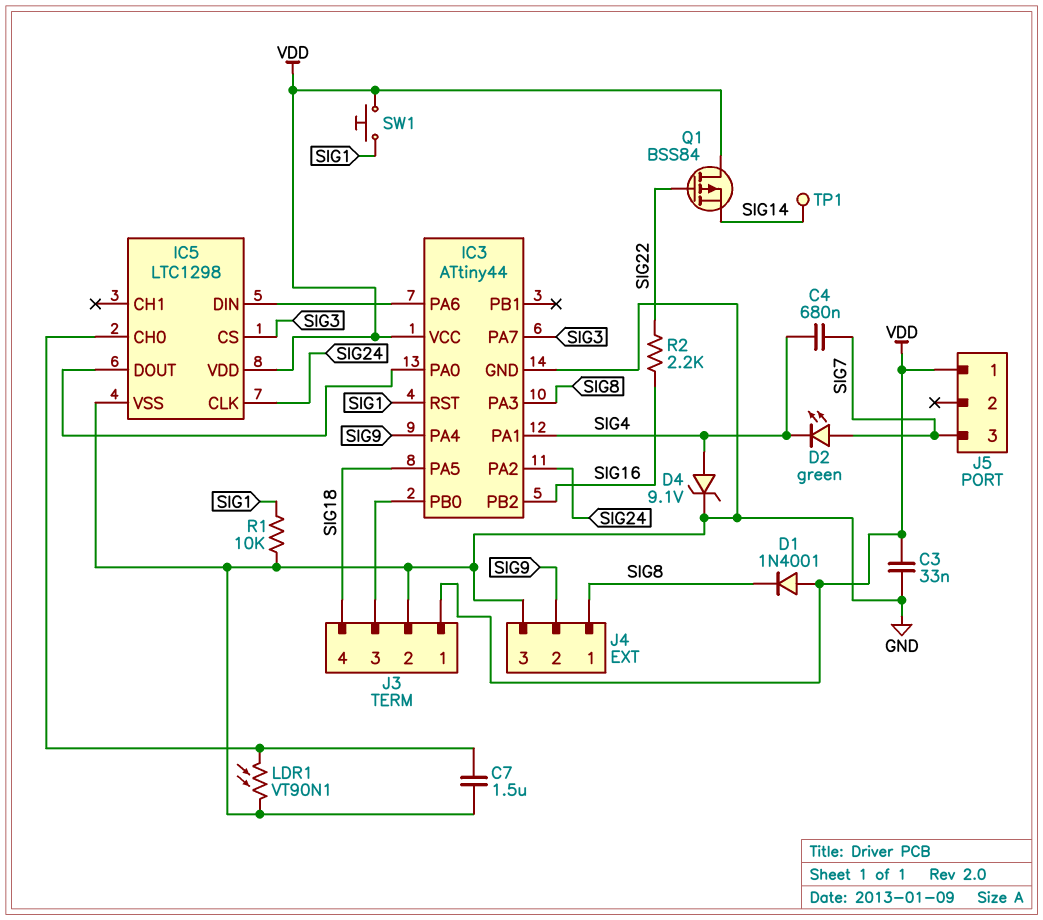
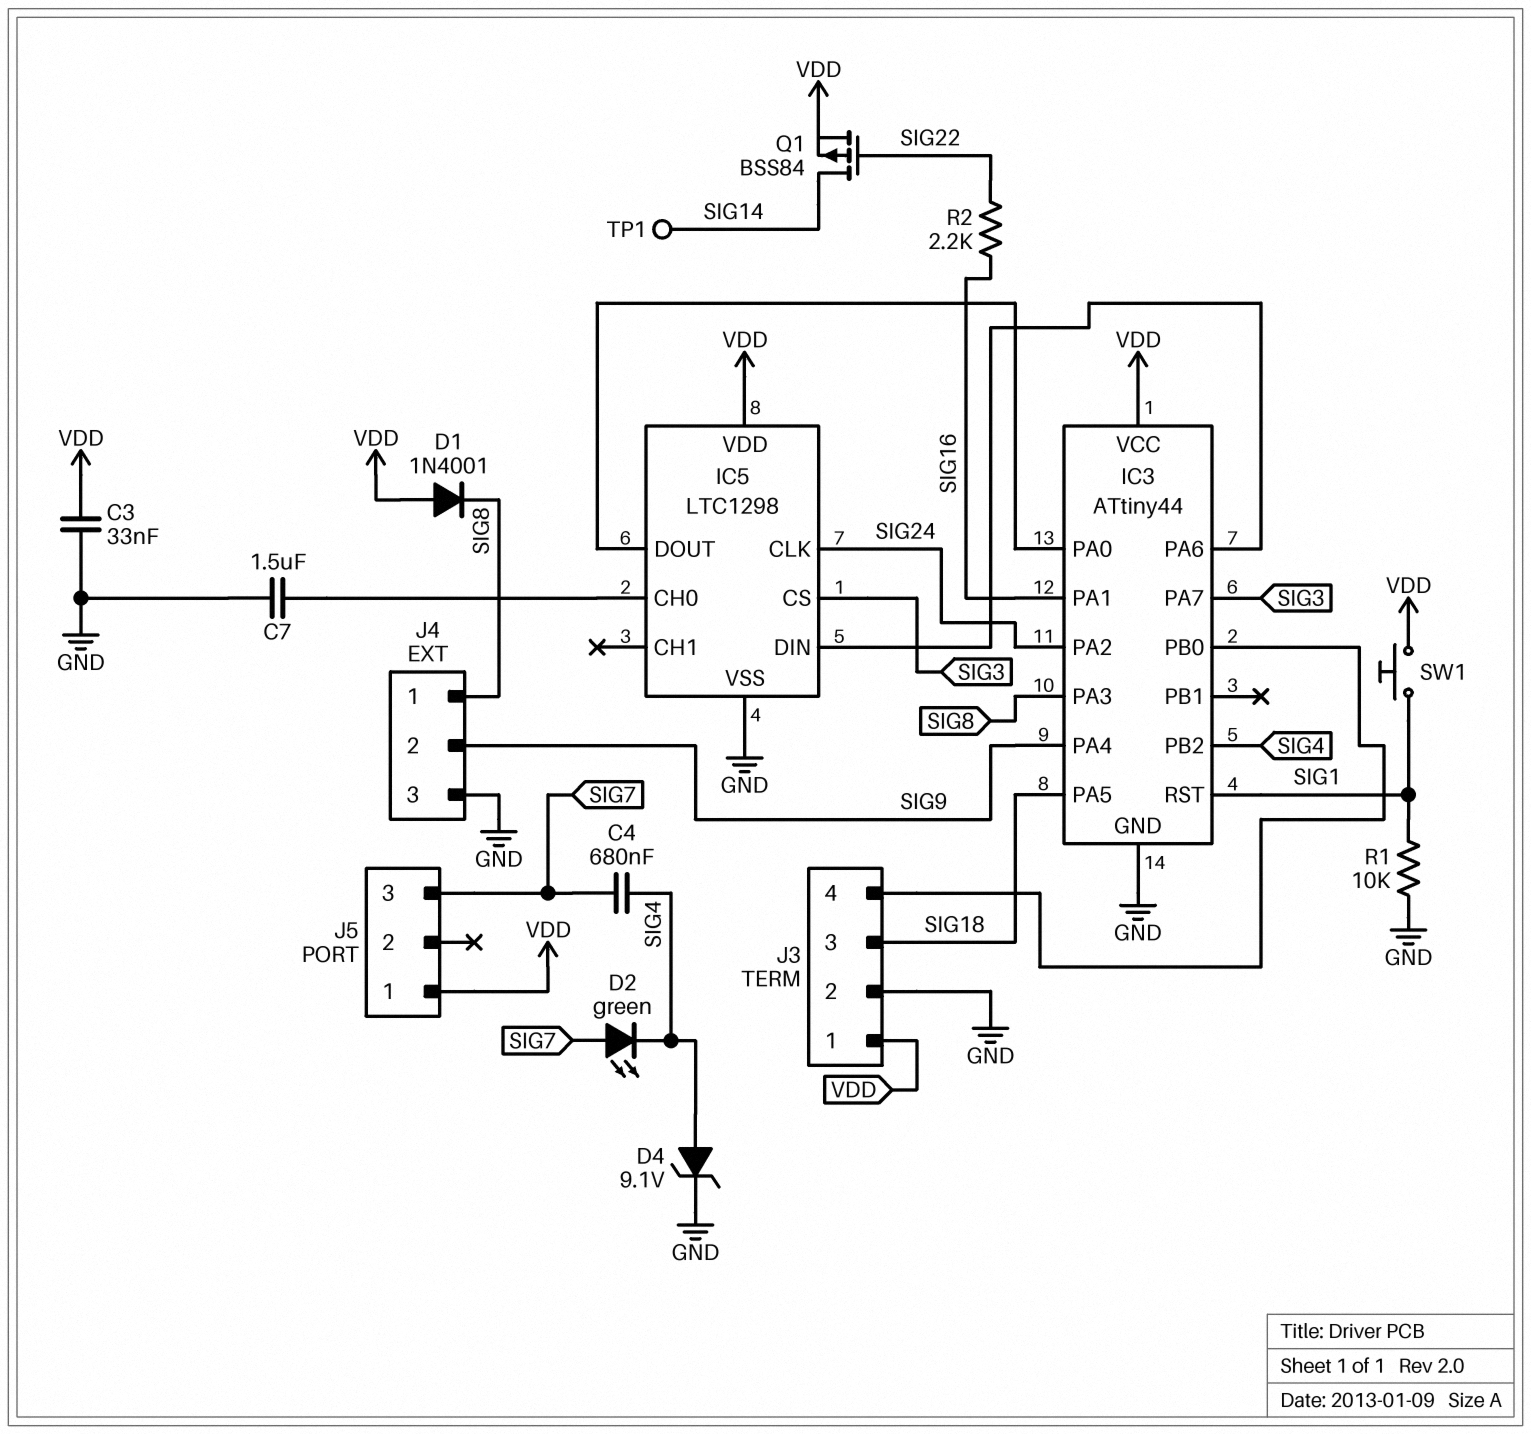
IC3 pin PA1: SIG4 -> SIG16
IC3 pin PB2: SIG16 -> SIG4
J3 pin 3: IC3/PB0 -> SIG18
J3 pin 4: SIG18 -> IC3/PB0
LDR1: VT90N1 (GND, IC5/CH0) -> none
Q1: PMOS BSS84 (G SIG22, D VDD, S SIG14) -> PMOS BSS84 (G SIG22, D SIG14, S VDD)

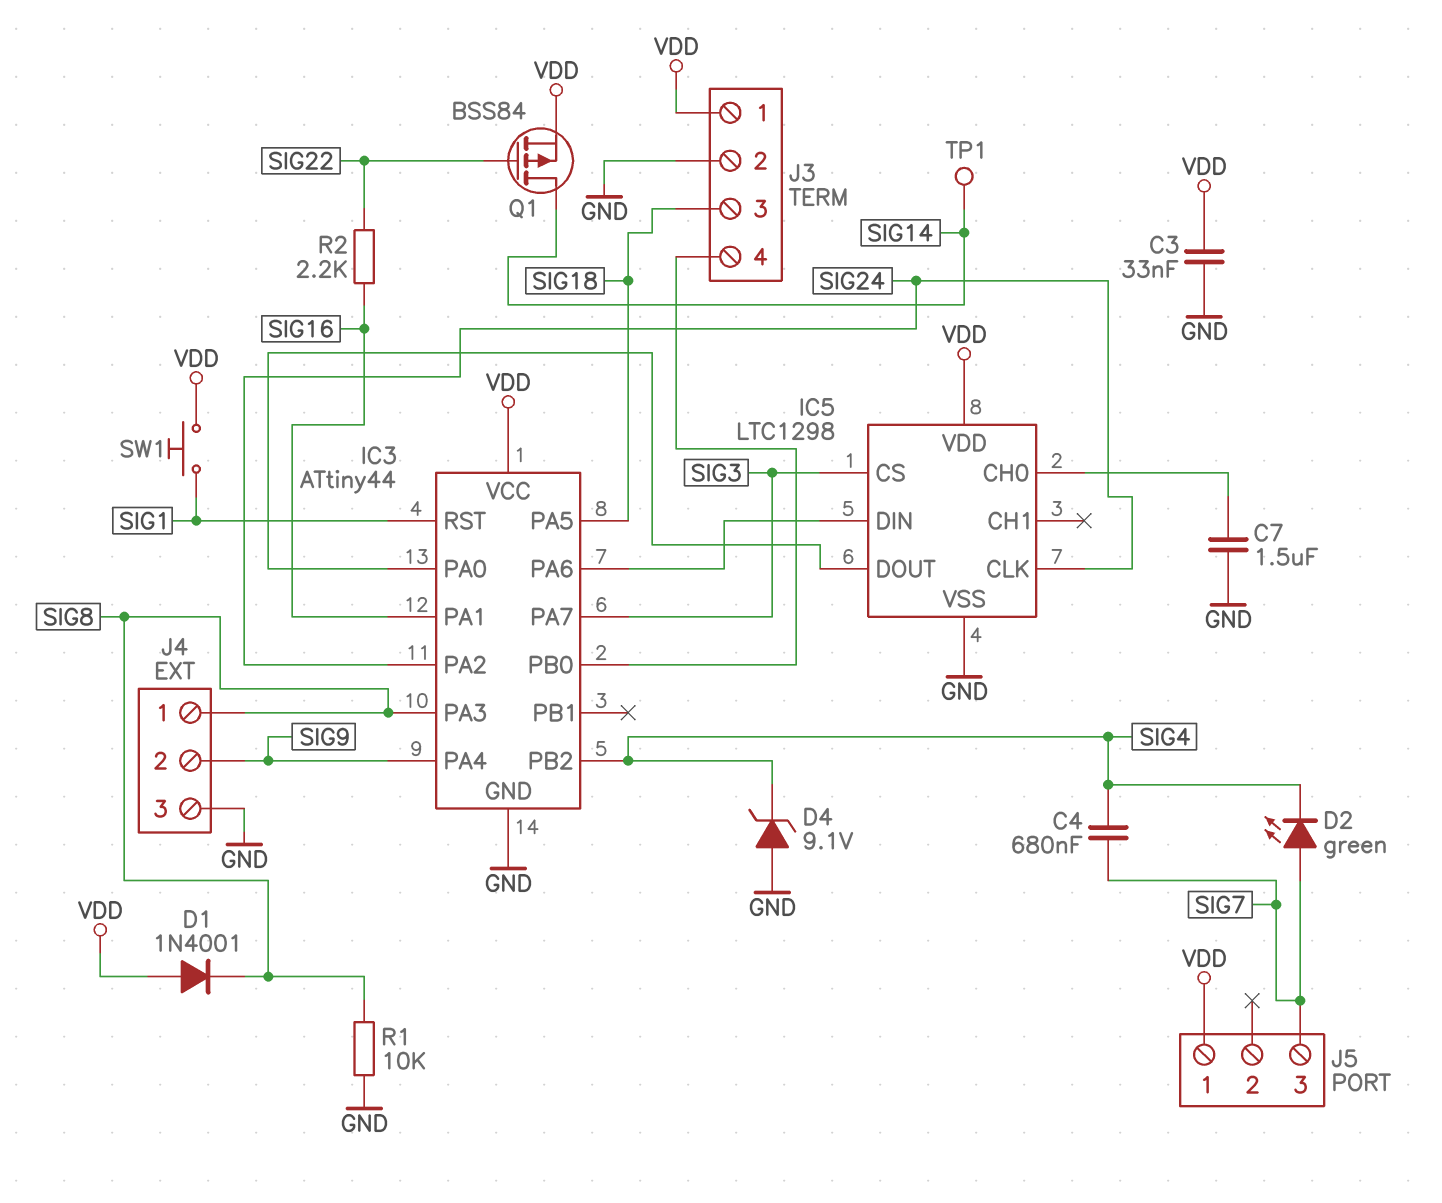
D4: zener 9.1V (A SIG4, K GND) -> zener 9.1V (A GND, K SIG4)
R1: 10k (GND, SIG1) -> 10k (GND, SIG8)

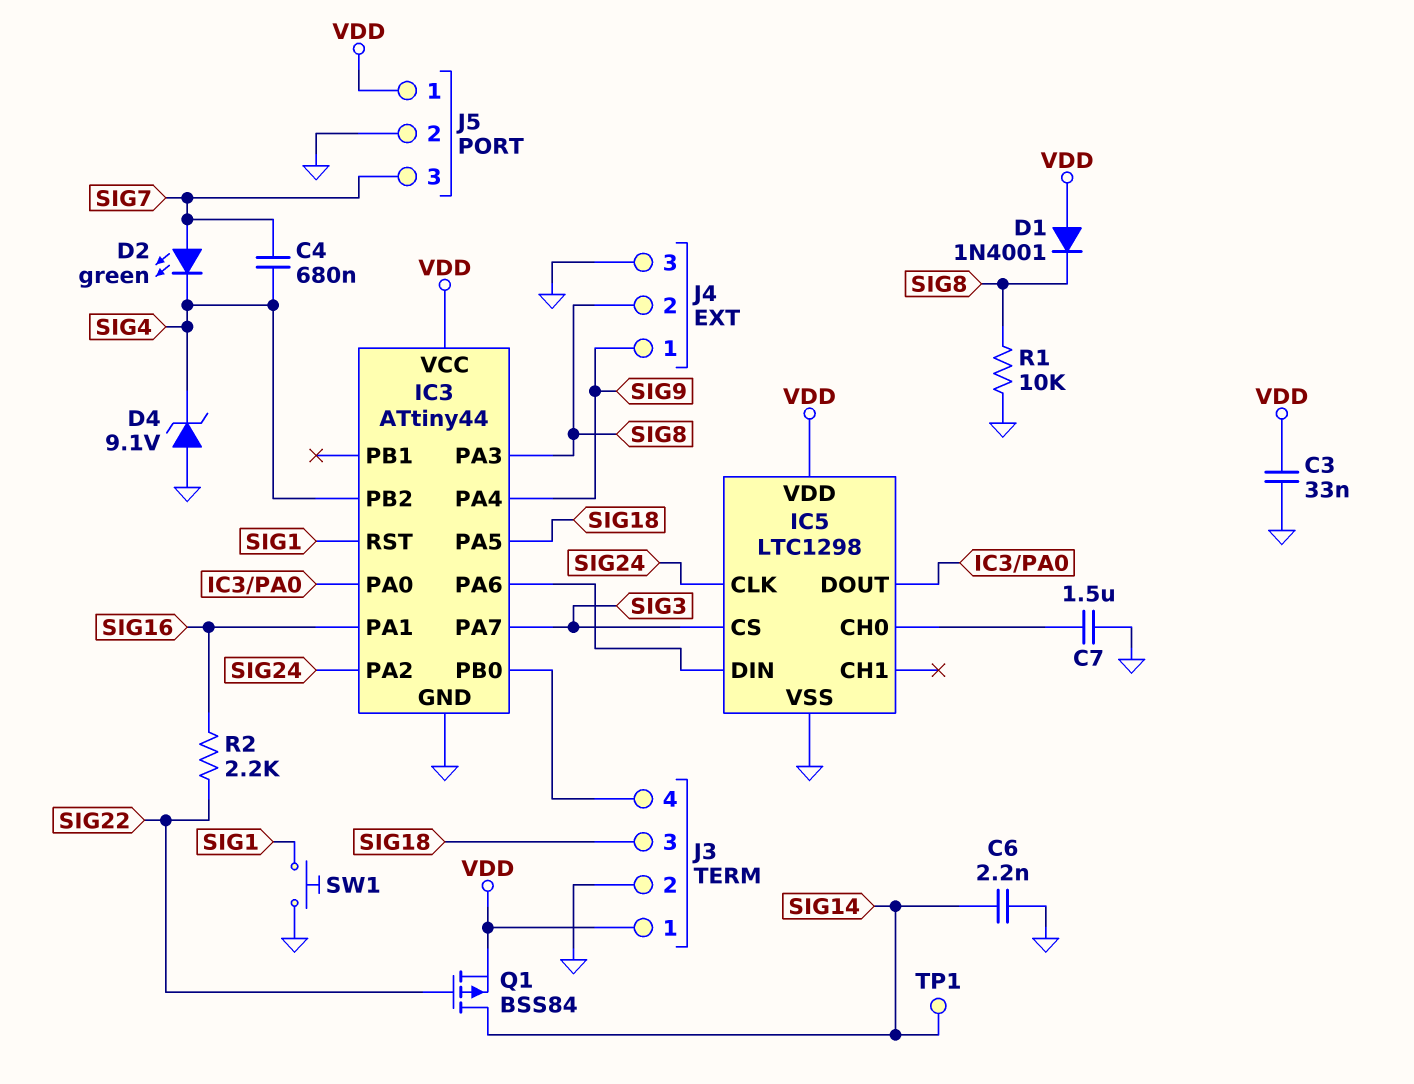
C6: none -> 2.2nF (GND, SIG14)
J4 pin 1: SIG8 -> SIG9
J4 pin 2: SIG9 -> SIG8
J5 pin 2: none -> GND
SW1: button (SIG1, VDD) -> button (GND, SIG1)

